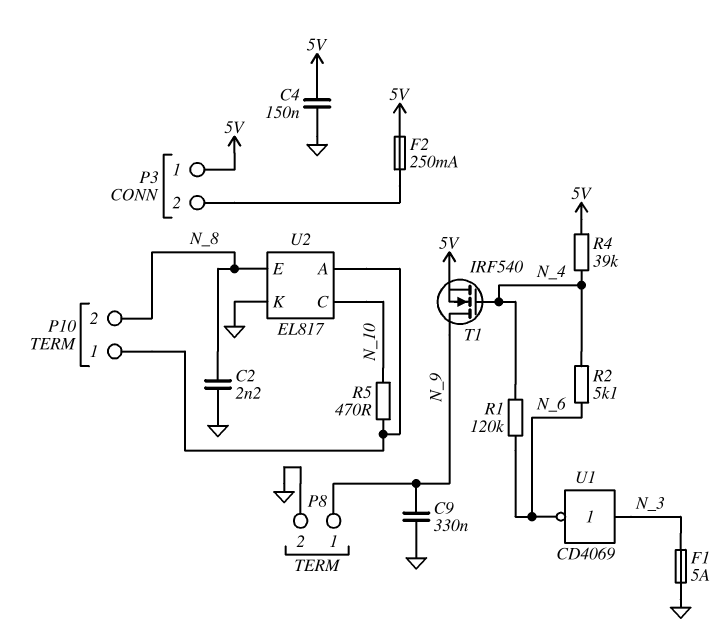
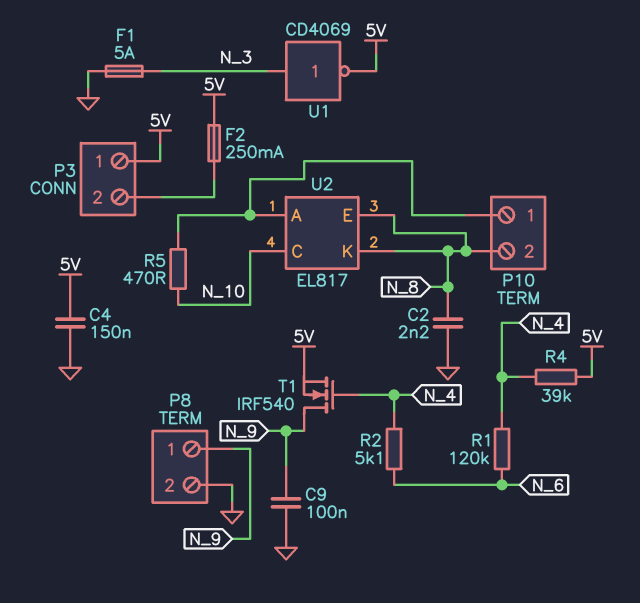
C9: 330nF (GND, N_9) -> 100nF (GND, N_9)
U1: NOT CD4069 (in N_3, out N_6) -> NOT CD4069 (in N_3, out 5V)
U2 pin K: GND -> N_8

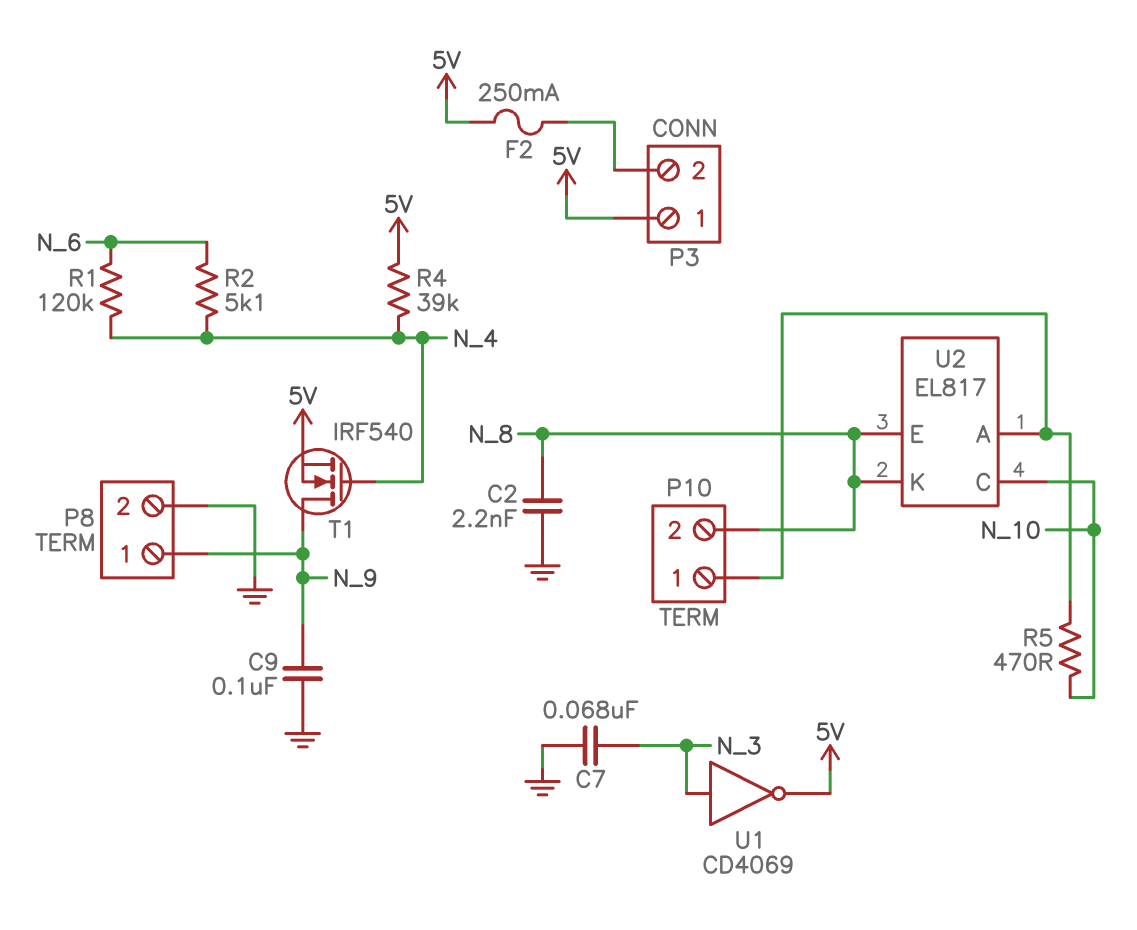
C4: 150nF (5V, GND) -> none
C7: none -> 68nF (GND, N_3)
F1: 5A (GND, N_3) -> none

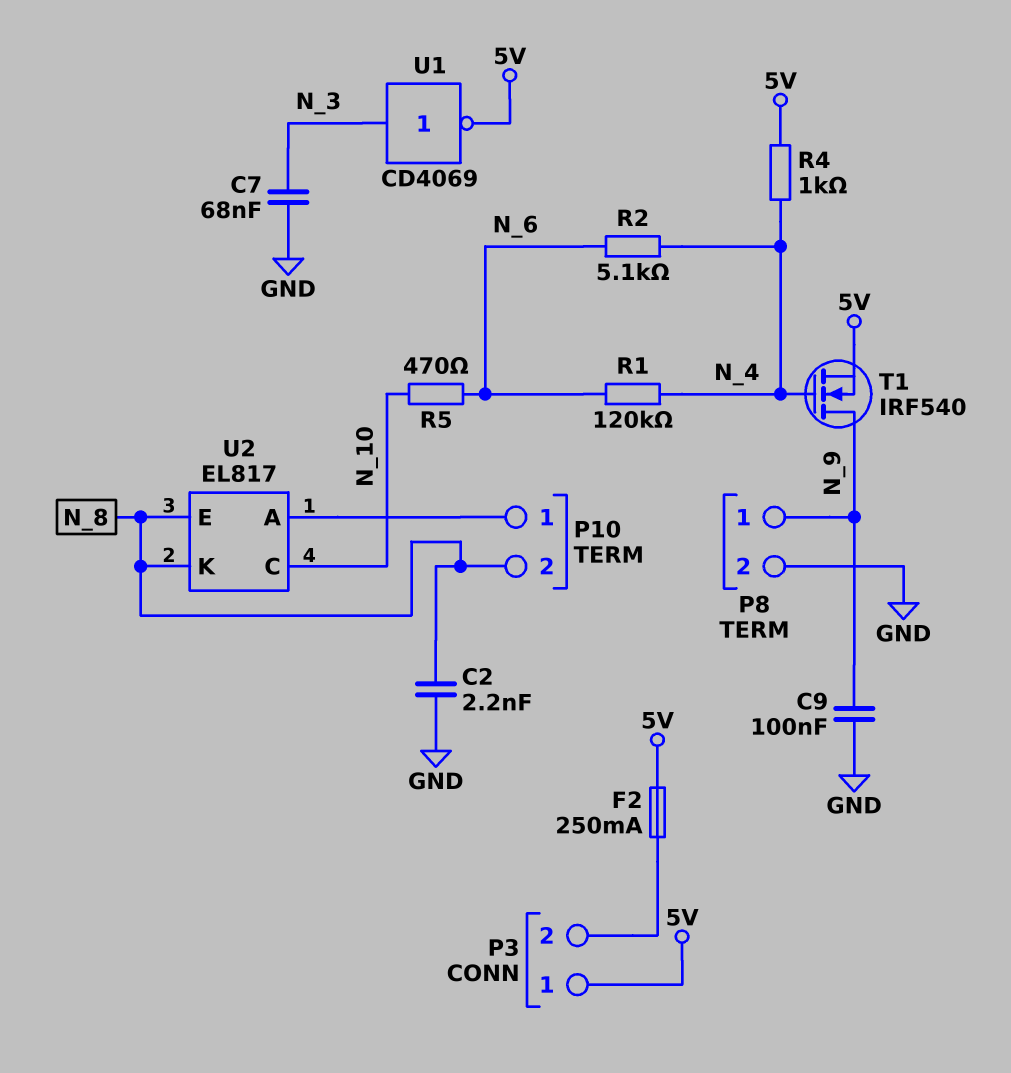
R4: 39k (5V, N_4) -> 1k (5V, N_4)
R5: 470 (N_10, P10/1) -> 470 (N_6, N_10)

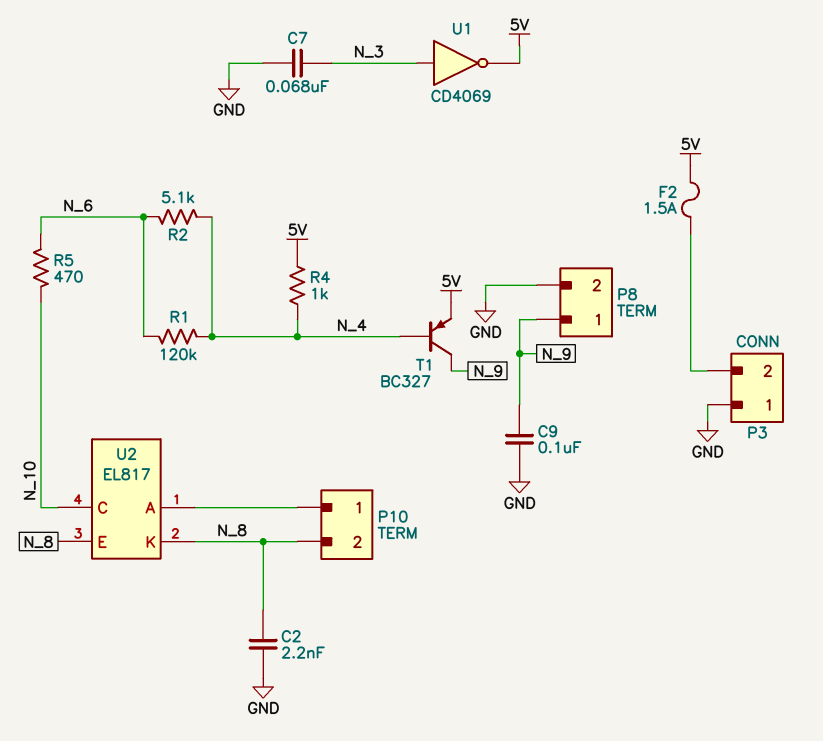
F2: 250mA (5V, P3/2) -> 1.5A (5V, P3/2)
P3 pin 1: 5V -> GND
T1: NMOS IRF540 (G N_4, D N_9, S 5V) -> PNP BC327 (B N_4, C N_9, E 5V)

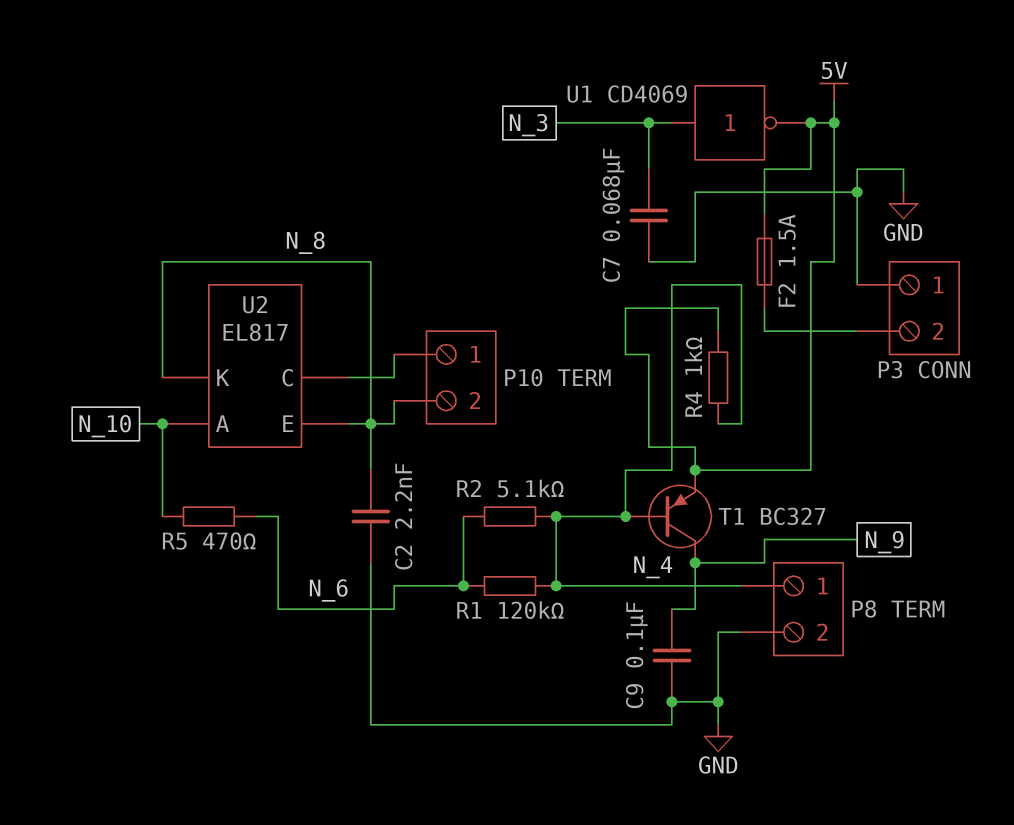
P8 pin 1: N_9 -> N_4
U2 pin A: P10/1 -> N_10
U2 pin C: N_10 -> P10/1

